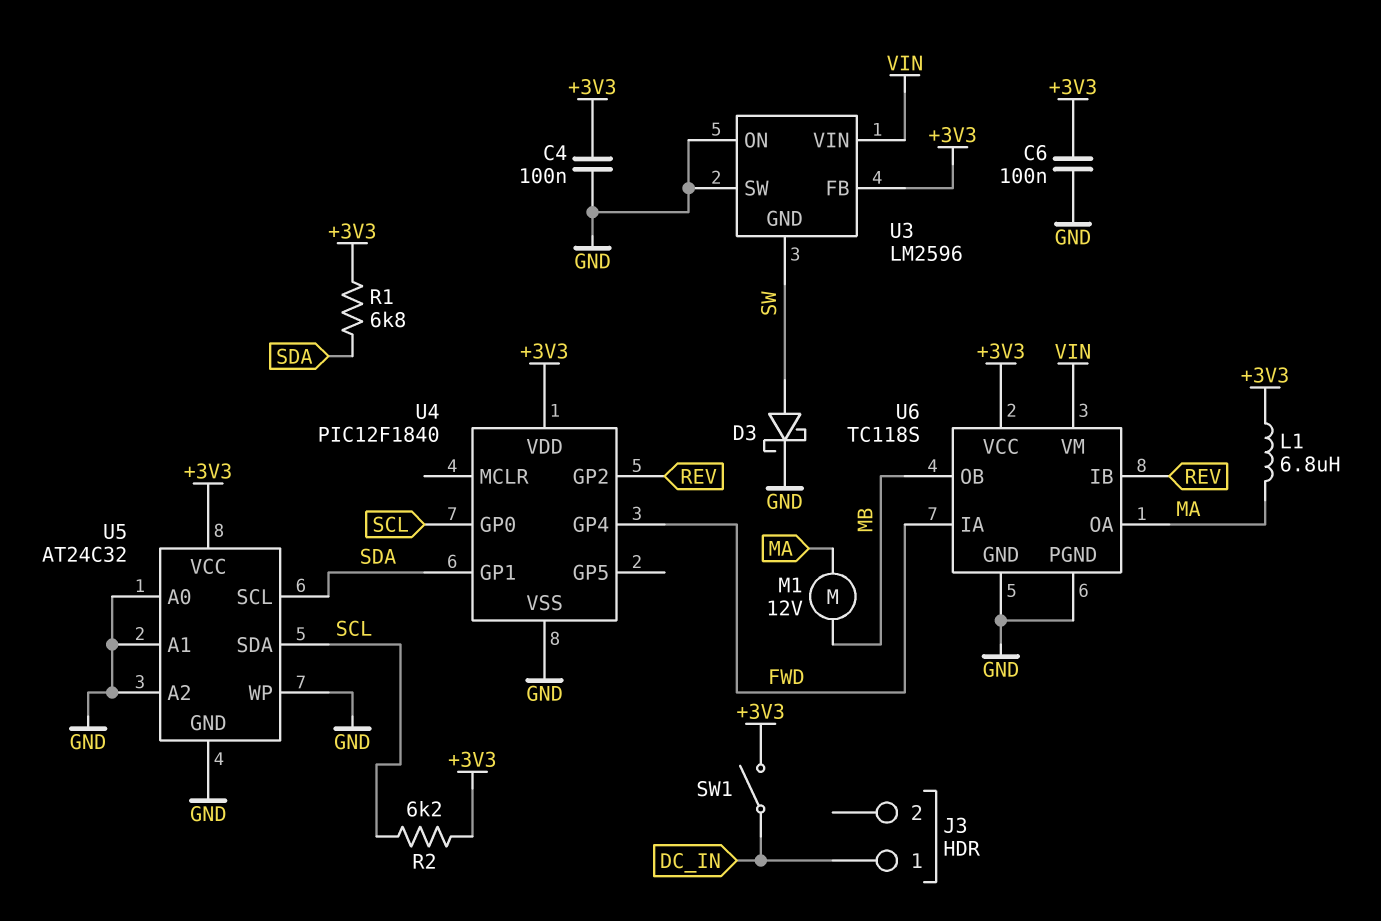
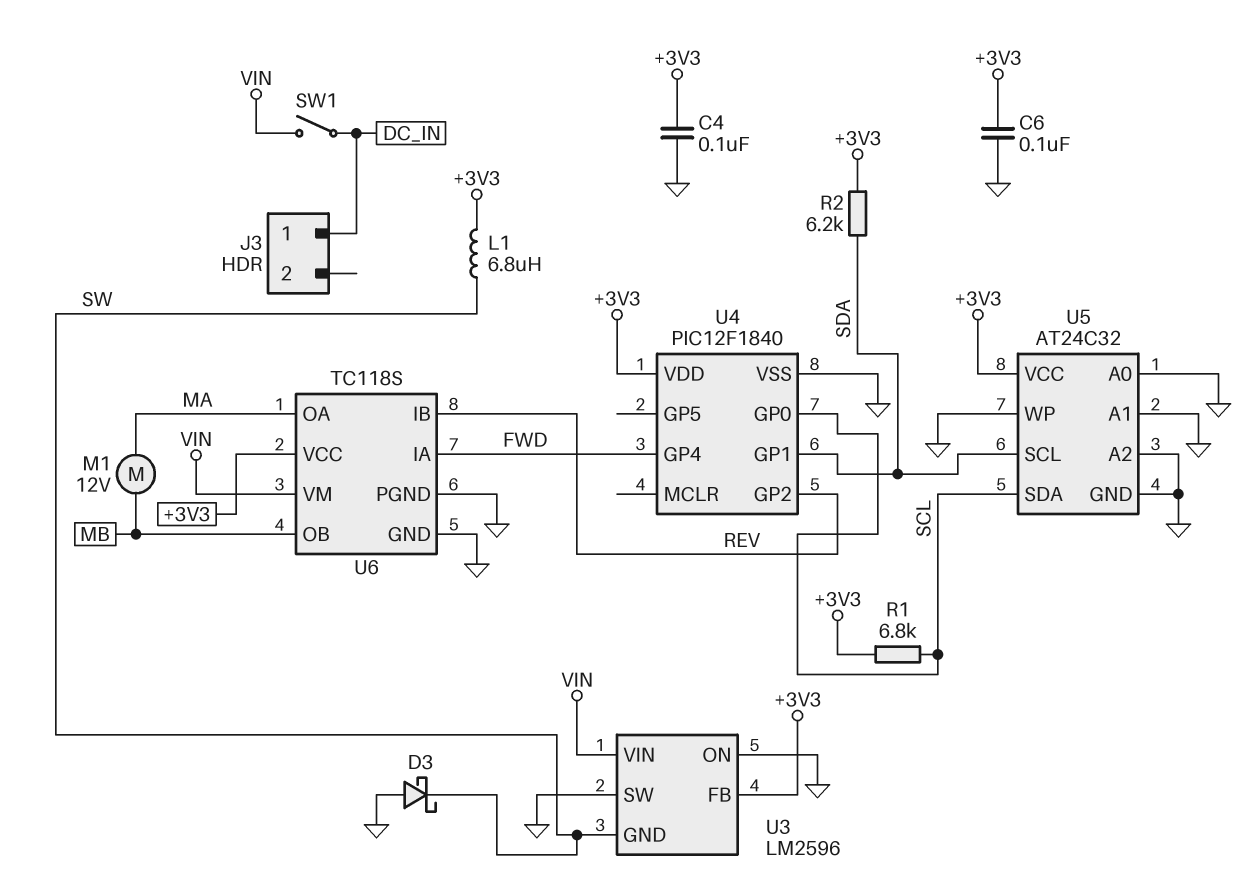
D3: schottky (A SW, K GND) -> schottky (A GND, K SW)
L1: 6.8uH (+3V3, MA) -> 6.8uH (+3V3, SW)
R1: 6.8k (+3V3, SDA) -> 6.8k (+3V3, SCL)
R2: 6.2k (+3V3, SCL) -> 6.2k (+3V3, SDA)
SW1: switch (+3V3, DC_IN) -> switch (DC_IN, VIN)

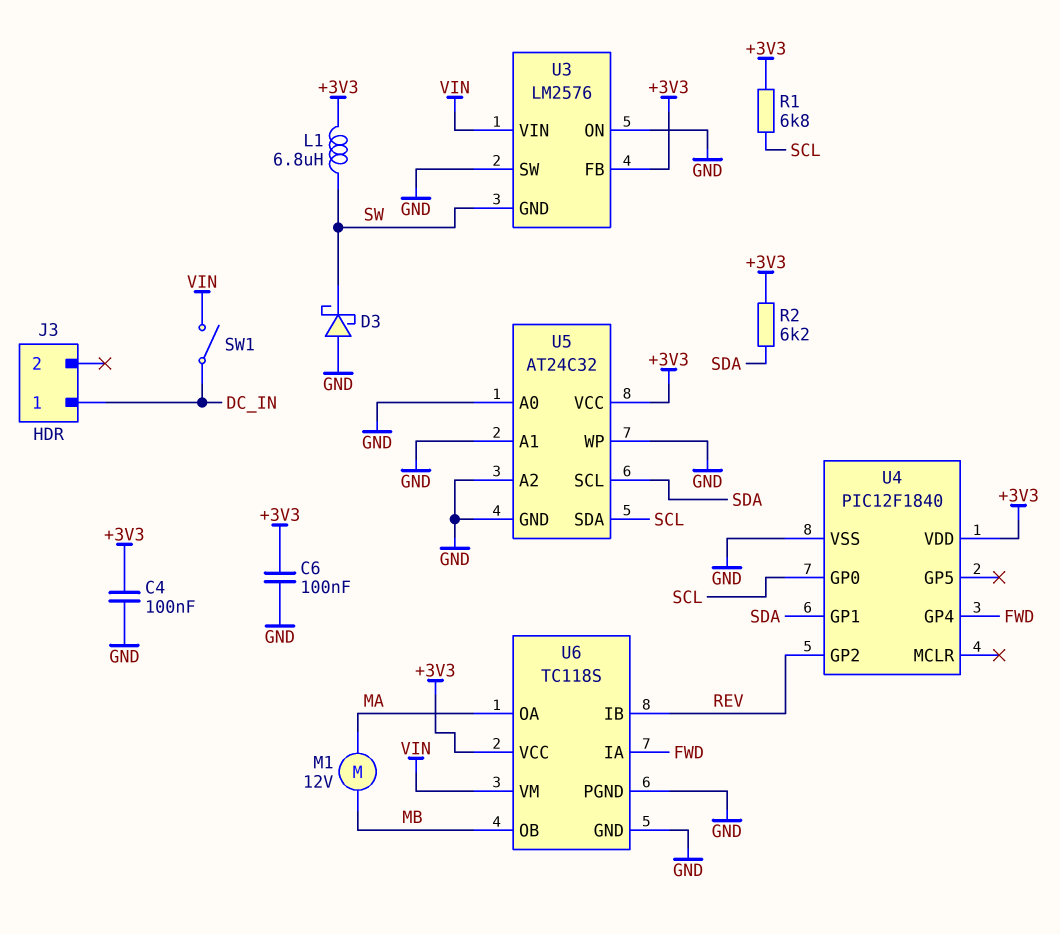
U3: LM2596 -> LM2576

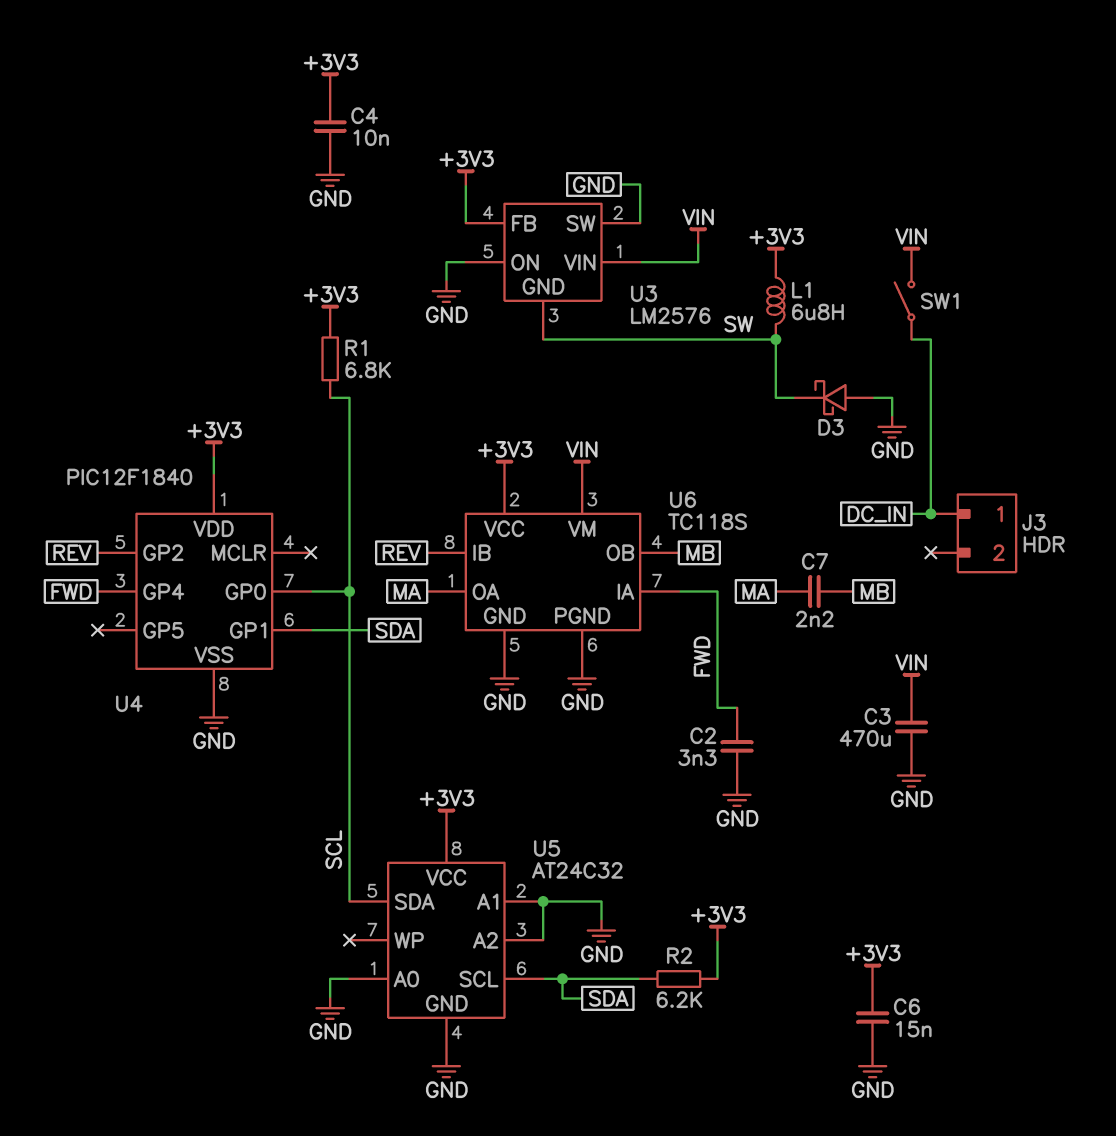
C2: none -> 3.3nF (FWD, GND)
C3: none -> 470uF (GND, VIN)
C4: 100nF (+3V3, GND) -> 10nF (+3V3, GND)
C6: 100nF (+3V3, GND) -> 15nF (+3V3, GND)
C7: none -> 2.2nF (MA, MB)
M1: motor 12V (MA, MB) -> none
U5 pin WP: GND -> none

